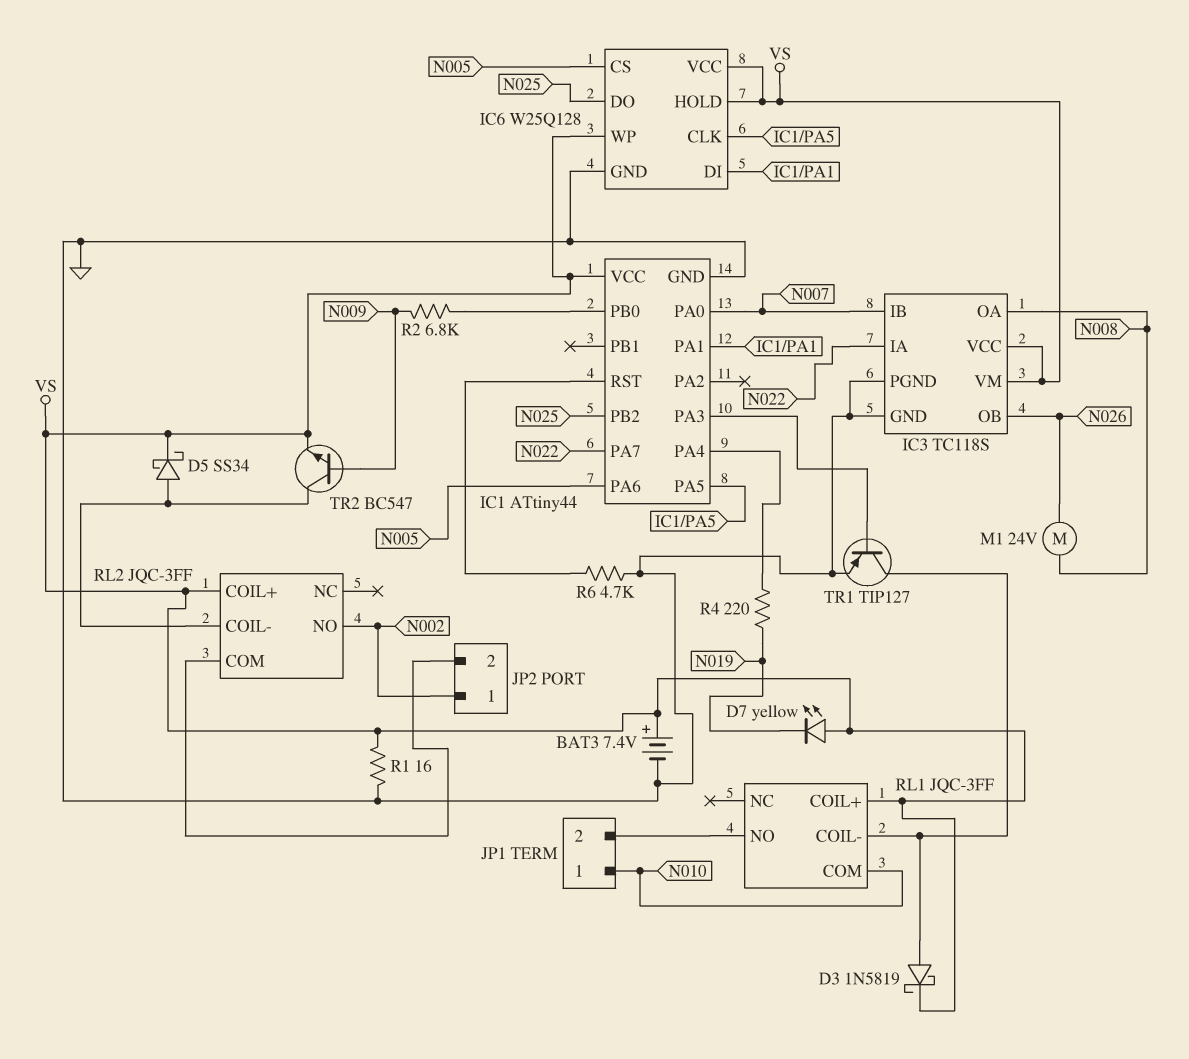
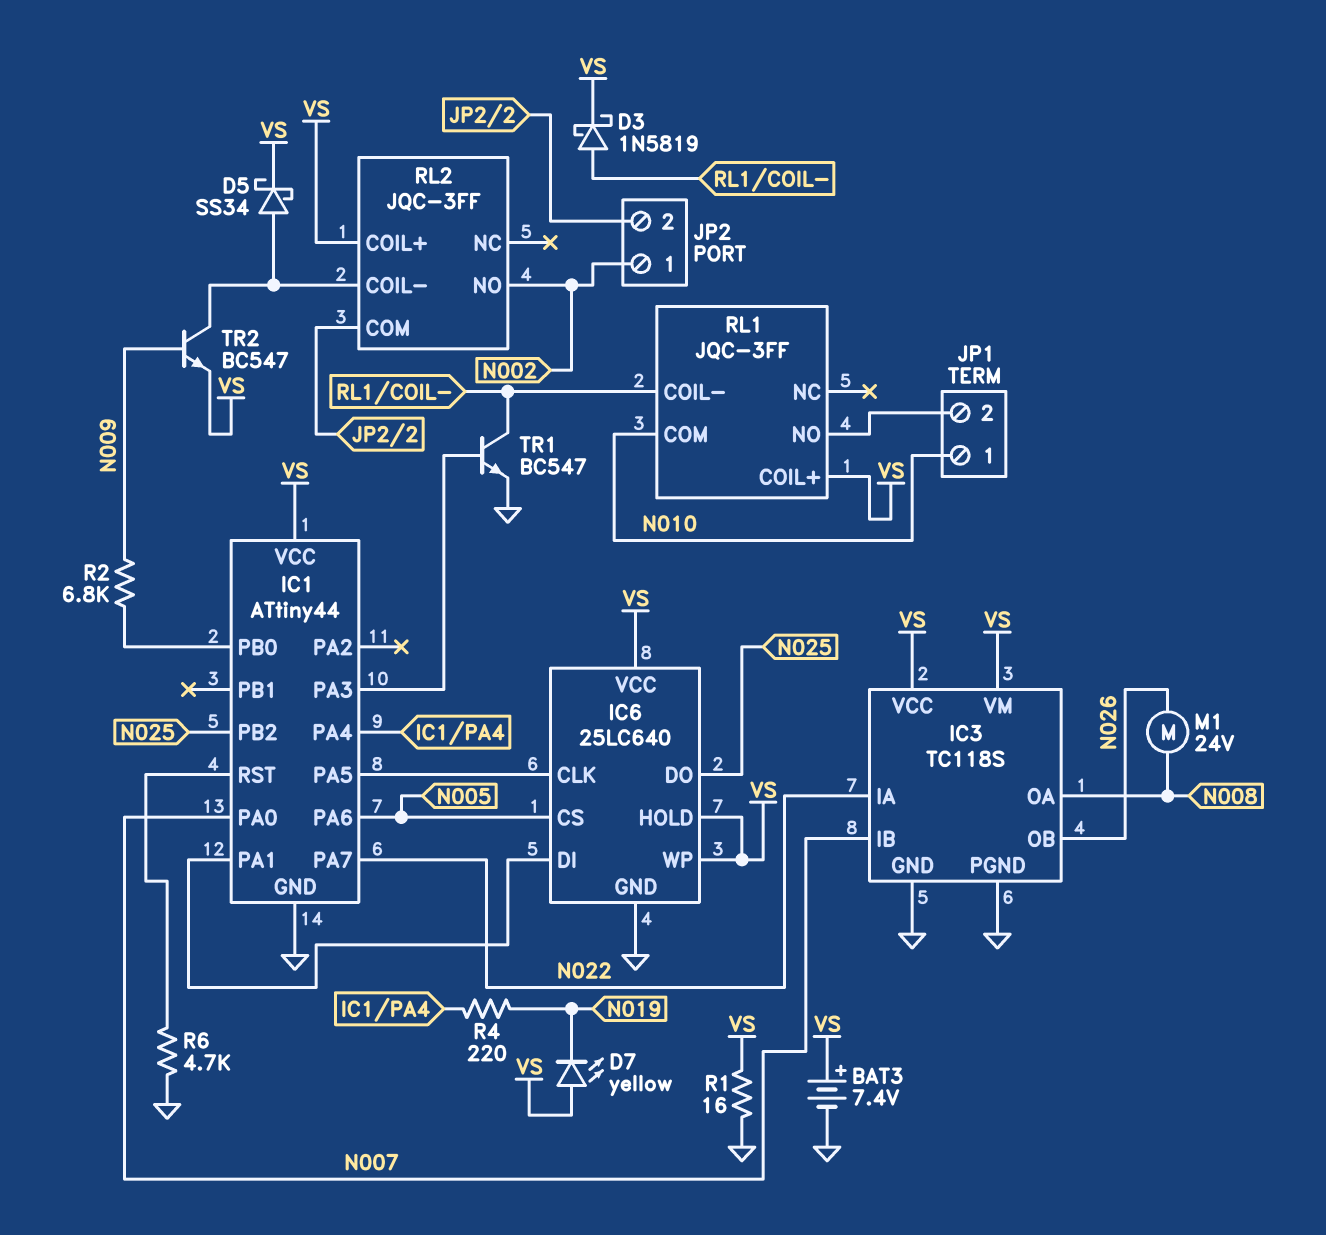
IC6: W25Q128 -> 25LC640
TR1: PNP TIP127 (B IC1/PA3, C RL1/COIL-, E GND) -> NPN BC547 (B IC1/PA3, C RL1/COIL-, E GND)

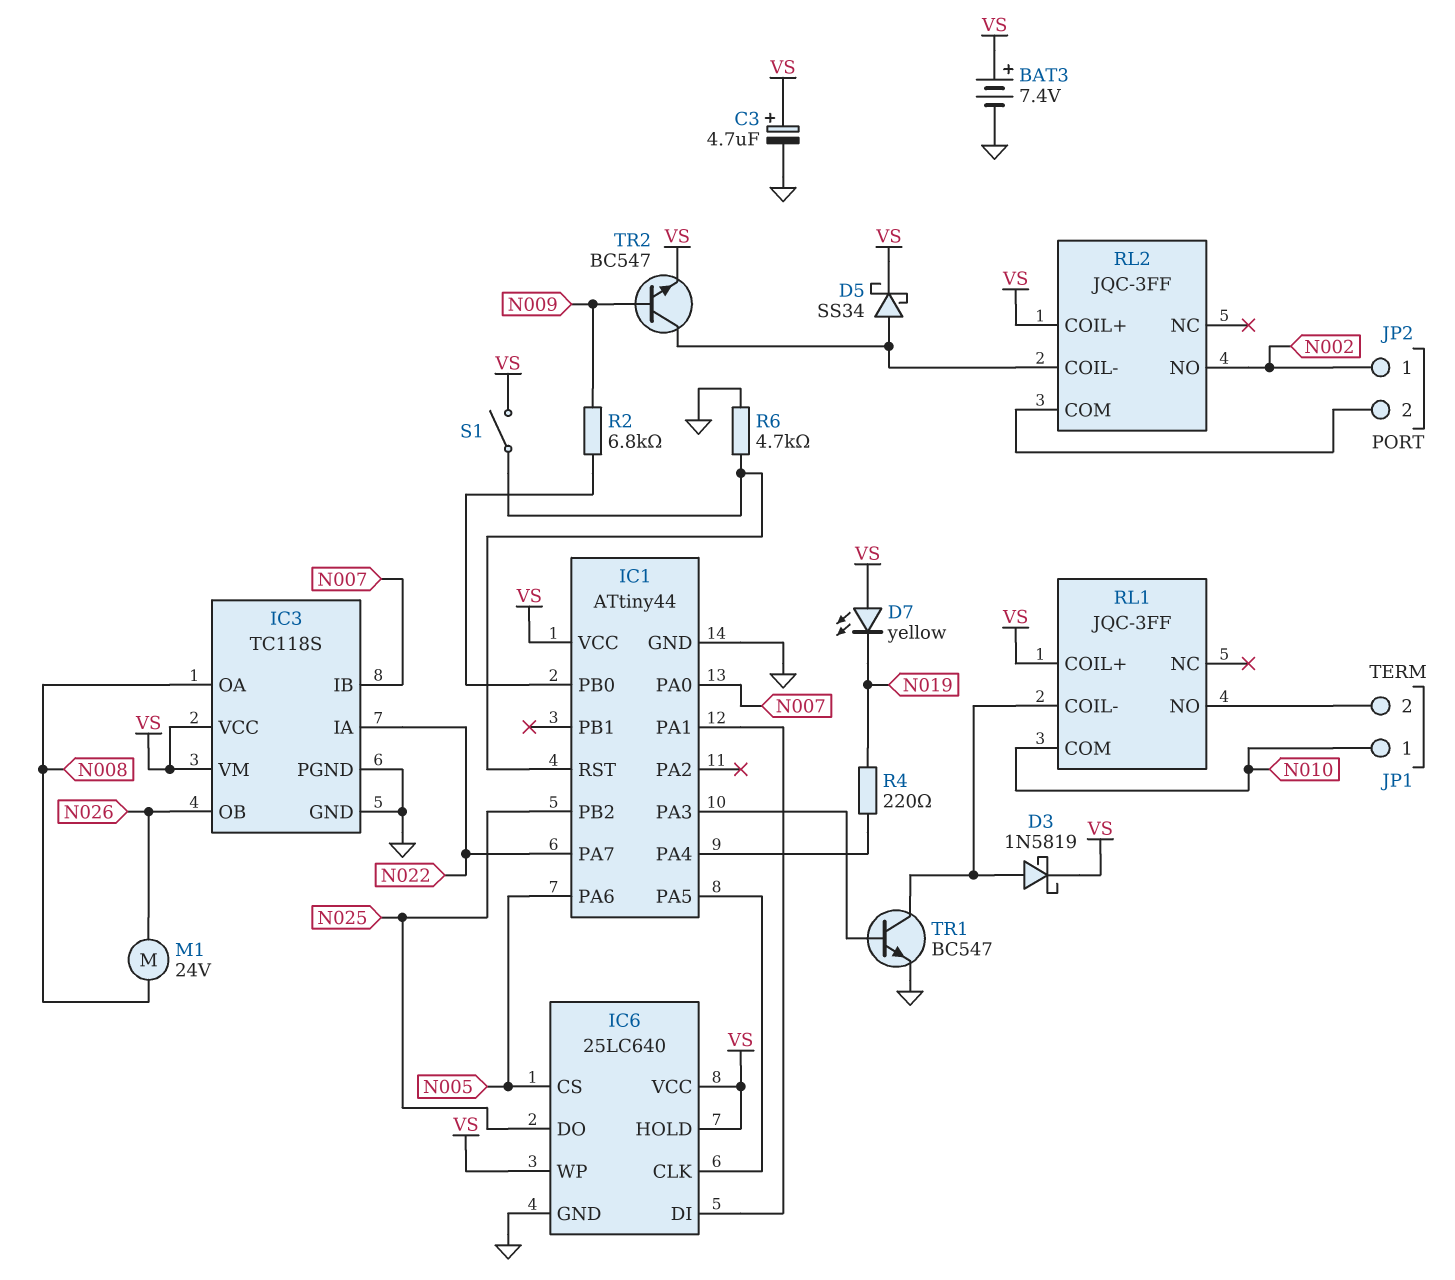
C3: none -> 4.7uF (plus VS, minus GND)
R1: 16 (GND, VS) -> none
S1: none -> switch (IC1/RST, VS)

